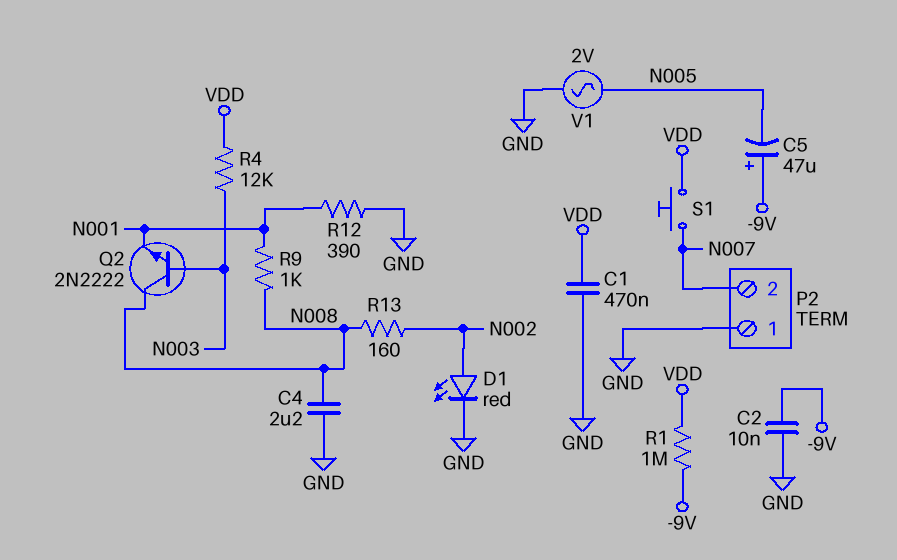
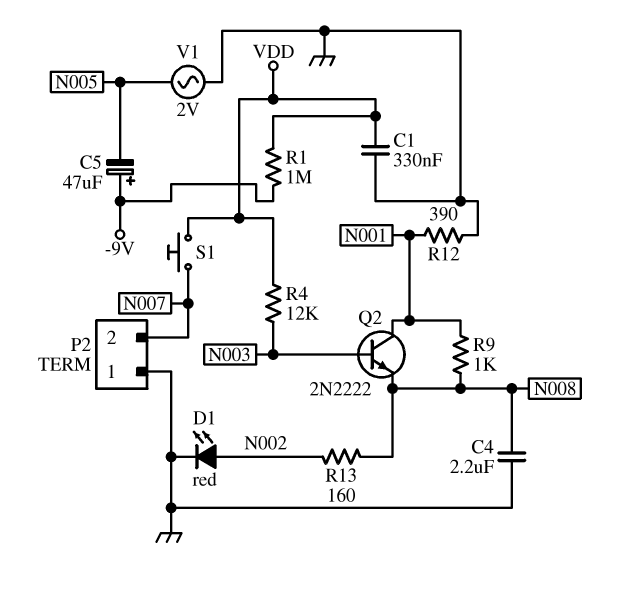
C1: 470nF (GND, VDD) -> 330nF (GND, VDD)
C2: 10nF (-9V, GND) -> none
Q2: NPN 2N2222 (B N003, C N008, E N001) -> NPN 2N2222 (B N003, C N001, E N008)

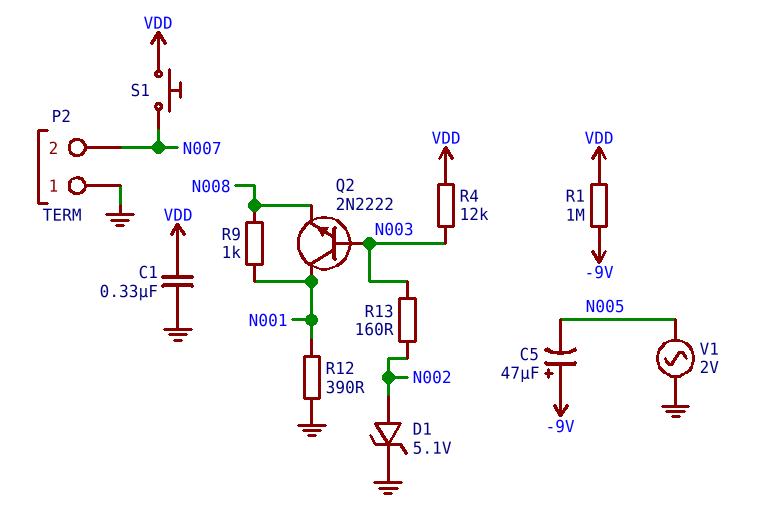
C4: 2.2uF (GND, N008) -> none
D1: LED red (A N002, K GND) -> zener 5.1V (A N002, K GND)
R13: 160 (N002, N008) -> 160 (N002, N003)

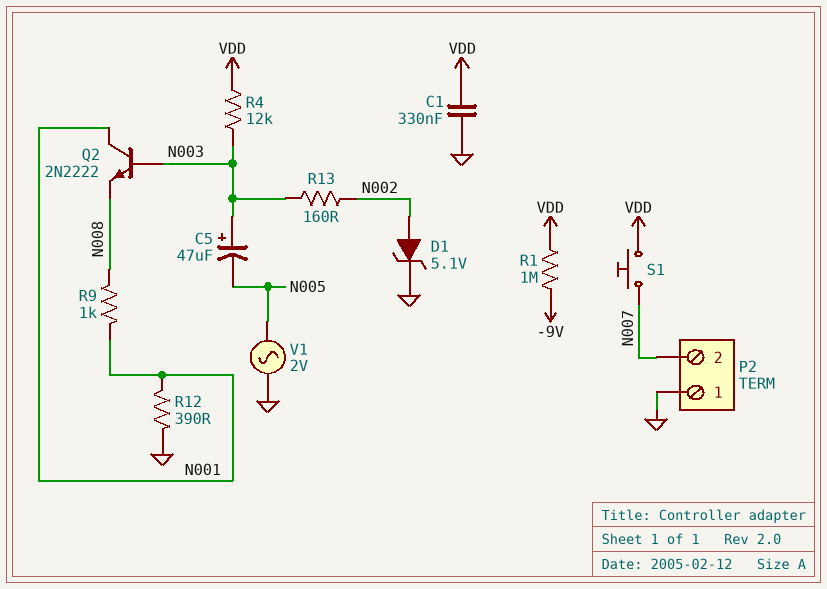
C5: 47uF (plus -9V, minus N005) -> 47uF (plus N003, minus N005)

